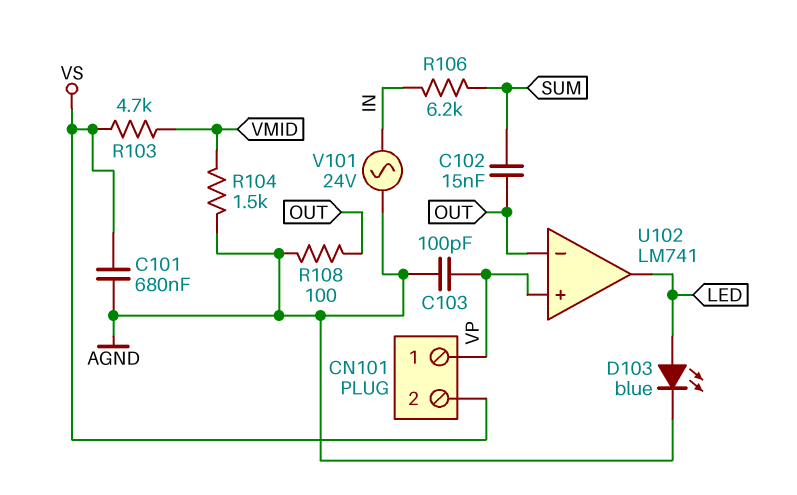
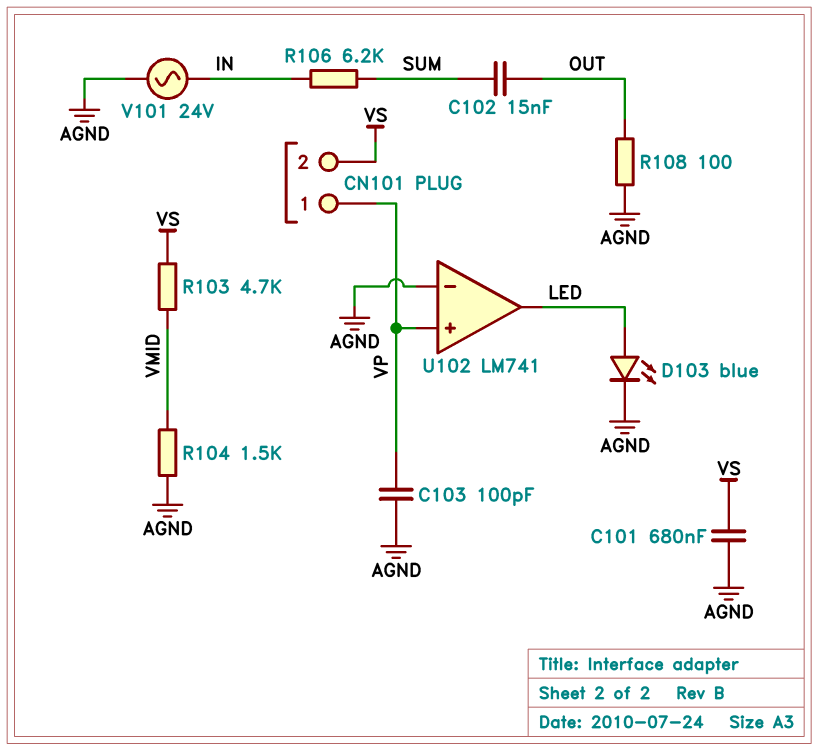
U102 pin in-: OUT -> AGND

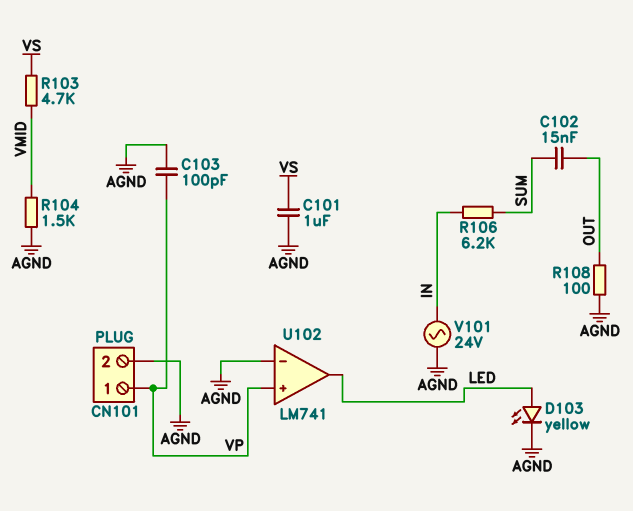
C101: 680nF (AGND, VS) -> 1uF (AGND, VS)
CN101 pin 2: VS -> AGND
D103: LED blue (A LED, K AGND) -> LED yellow (A LED, K AGND)

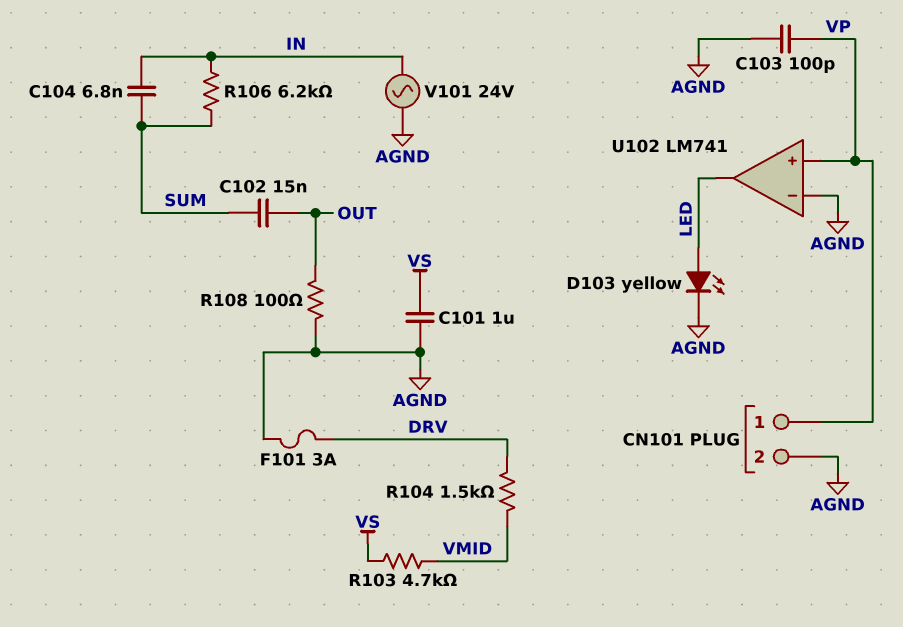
C104: none -> 6.8nF (IN, SUM)
F101: none -> 3A (AGND, DRV)
R104: 1.5k (AGND, VMID) -> 1.5k (DRV, VMID)

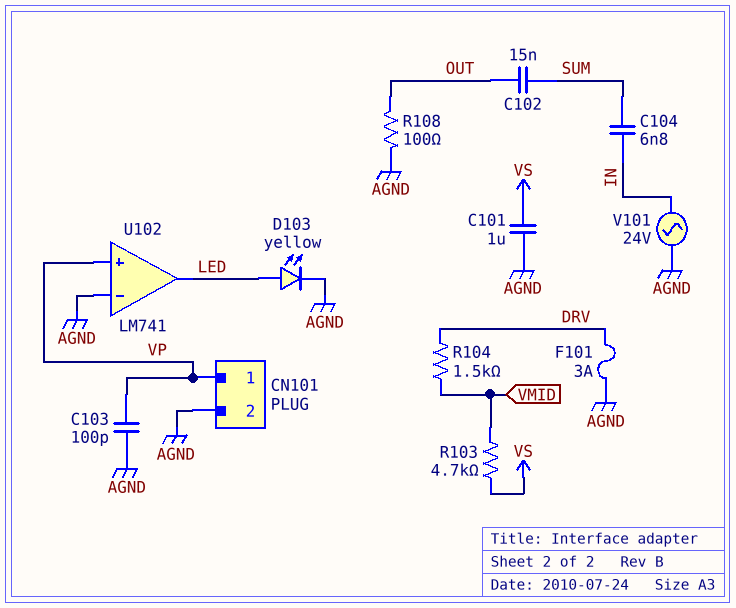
R106: 6.2k (IN, SUM) -> none

